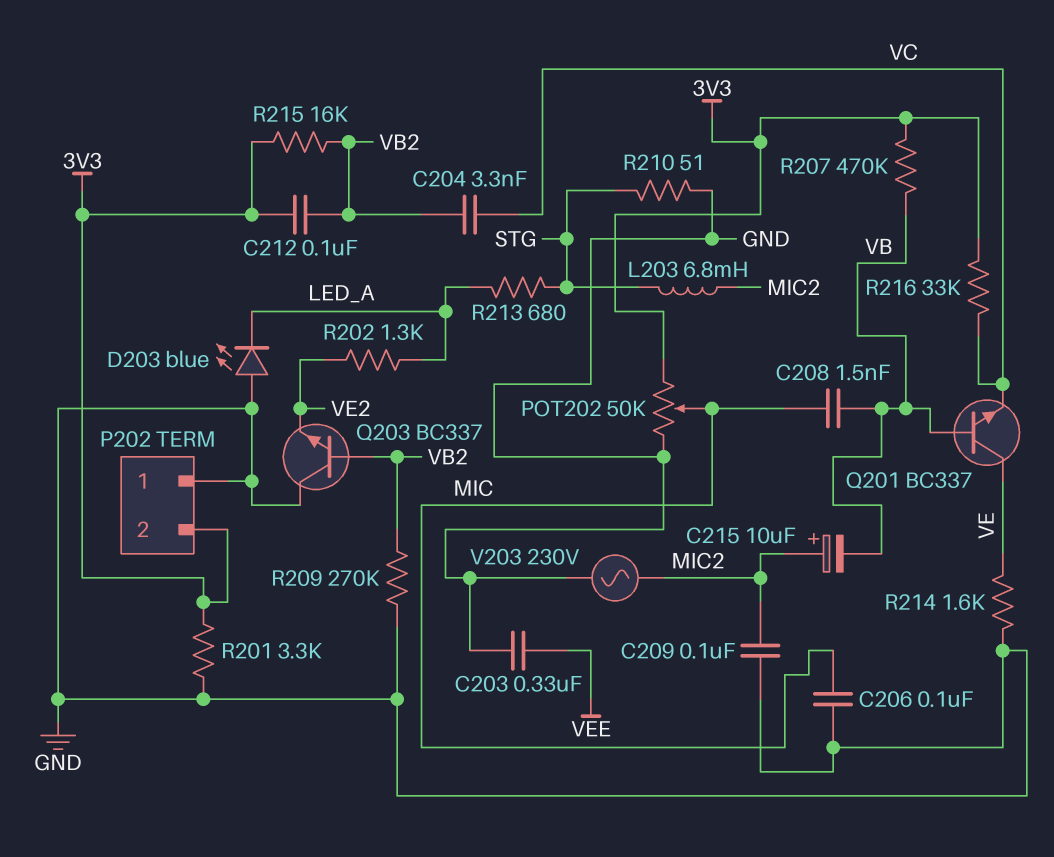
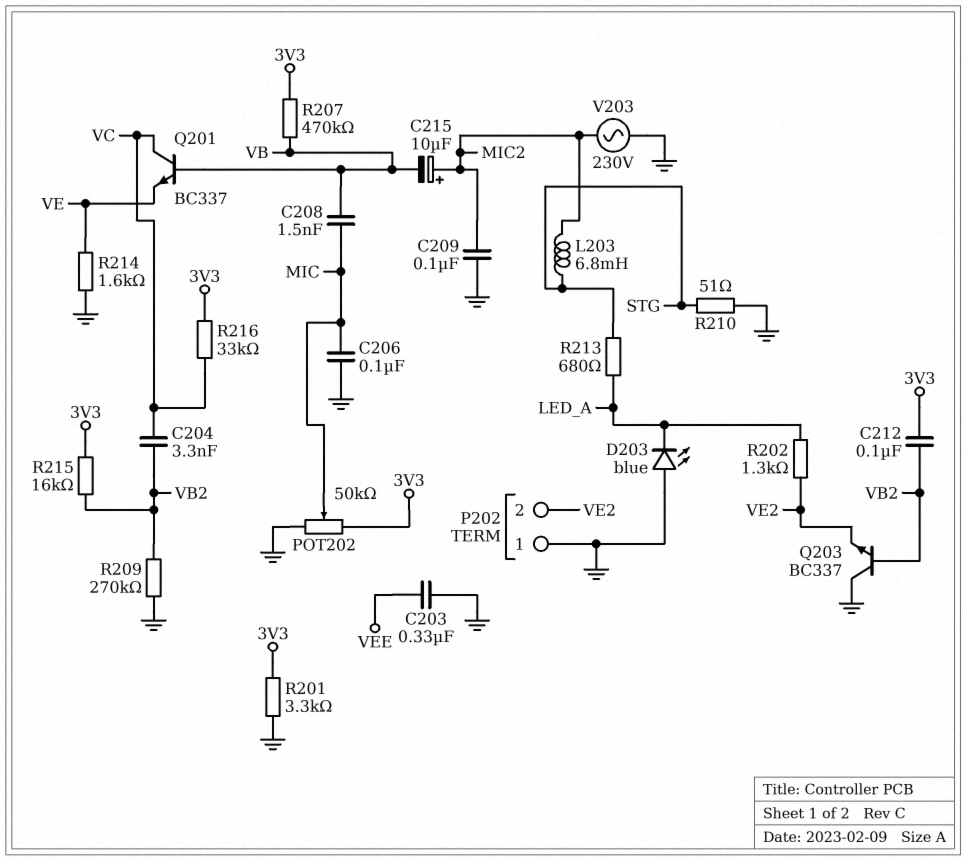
P202 pin 2: 3V3 -> VE2
Q201: NPN BC337 (B VB, C VE, E VC) -> NPN BC337 (B VB, C VC, E VE)

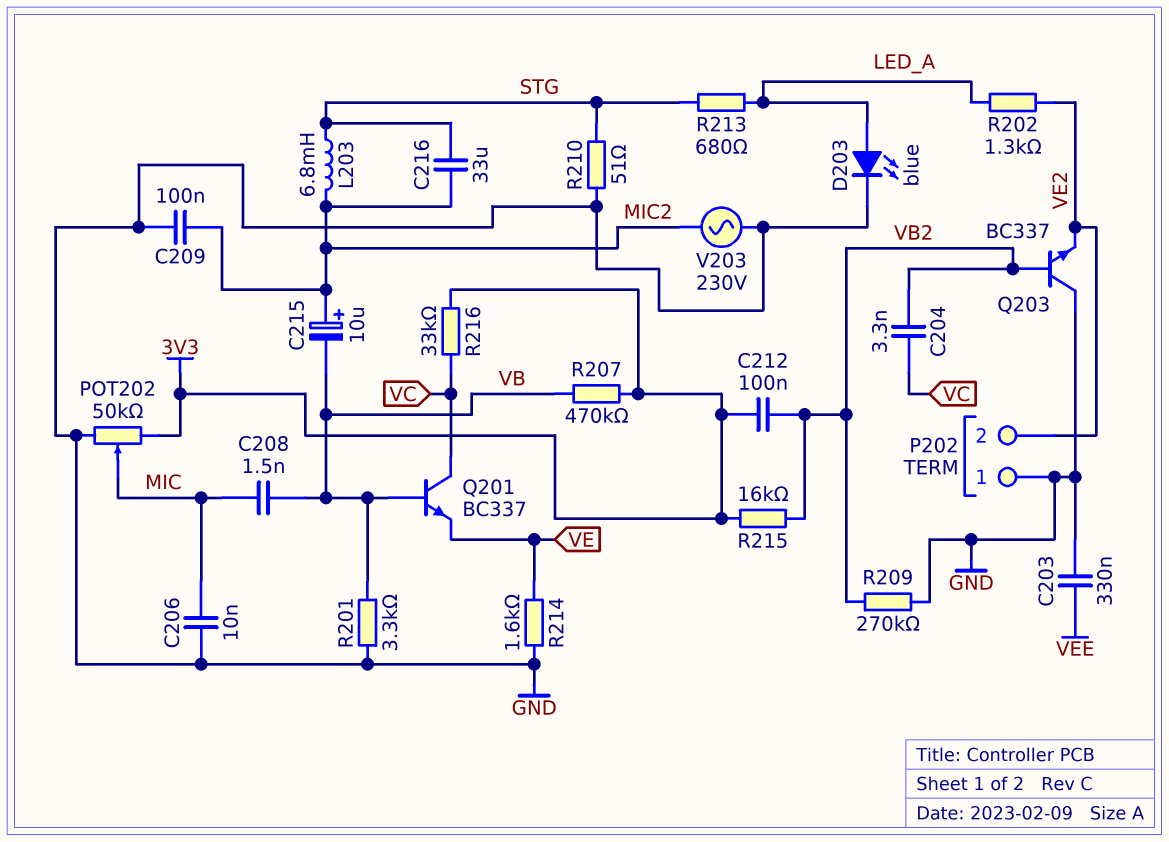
C206: 100nF (GND, MIC) -> 10nF (GND, MIC)
C216: none -> 33uF (MIC2, STG)
D203: LED blue (A GND, K LED_A) -> LED blue (A LED_A, K GND)
R201: 3.3k (3V3, GND) -> 3.3k (GND, VB)

